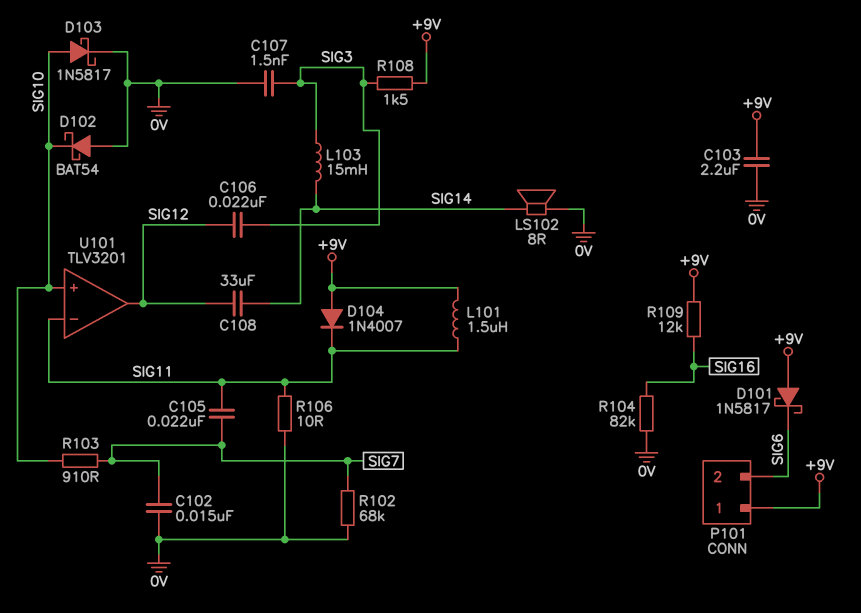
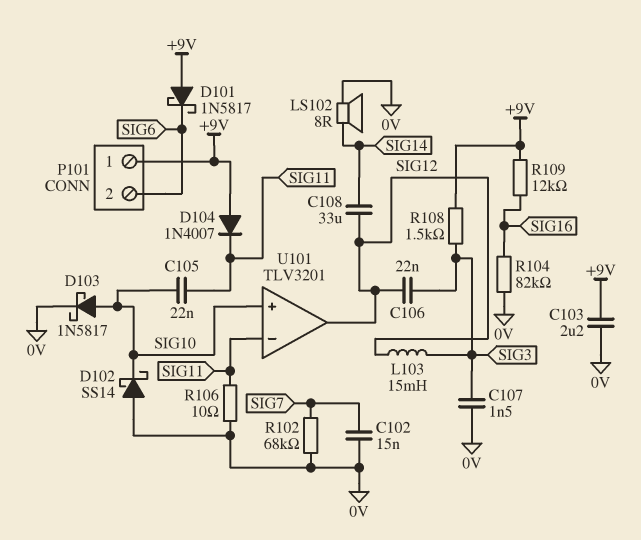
C105: 22nF (SIG7, SIG11) -> 22nF (SIG10, SIG11)
D102: schottky BAT54 (A 0V, K SIG10) -> schottky SS14 (A 0V, K SIG10)
L101: 1.5uH (+9V, SIG11) -> none
L103: 15mH (SIG3, SIG14) -> 15mH (SIG3, SIG12)
R103: 910 (SIG7, SIG10) -> none

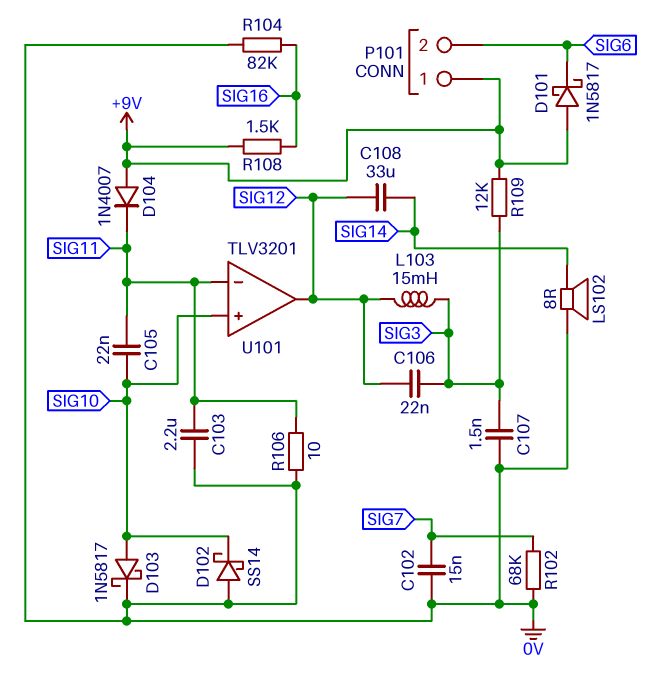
C103: 2.2uF (+9V, 0V) -> 2.2uF (0V, SIG11)
R108: 1.5k (+9V, SIG3) -> 1.5k (+9V, SIG16)
R109: 12k (+9V, SIG16) -> 12k (+9V, SIG3)

